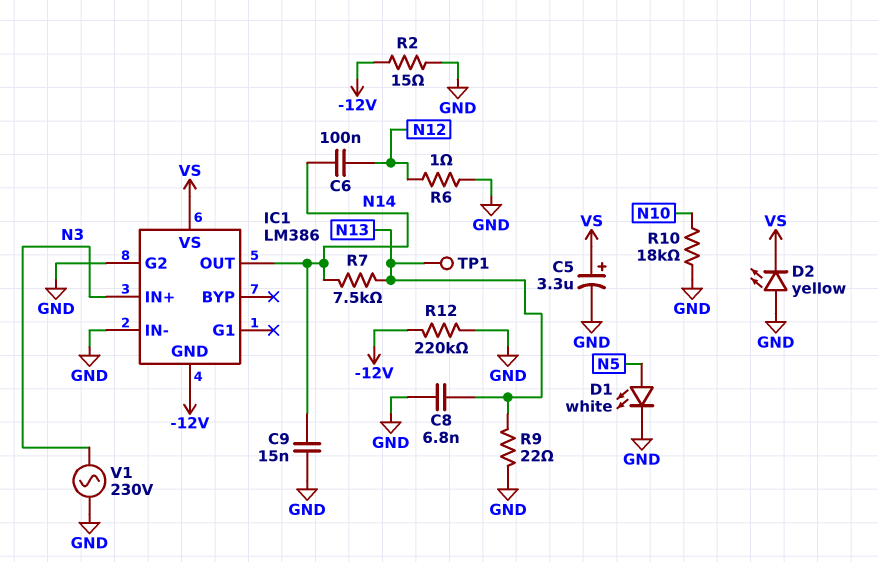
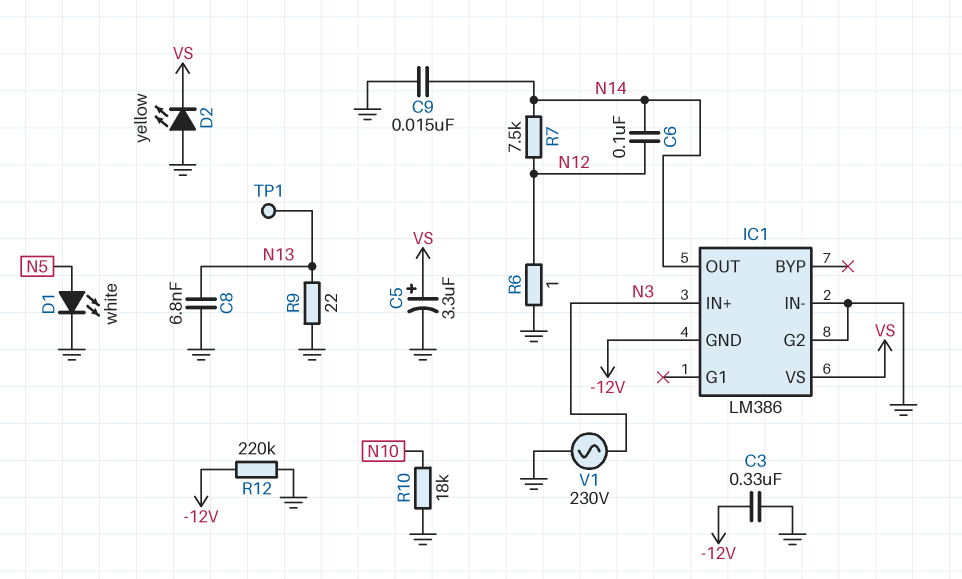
C3: none -> 330nF (-12V, GND)
R2: 15 (-12V, GND) -> none
R7: 7.5k (N13, N14) -> 7.5k (N12, N14)

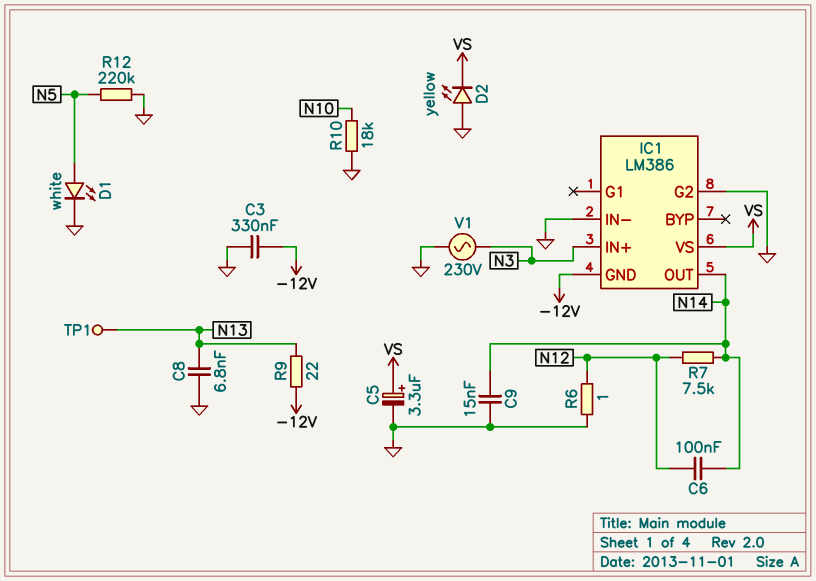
R9: 22 (GND, N13) -> 22 (-12V, N13)
R12: 220k (-12V, GND) -> 220k (GND, N5)

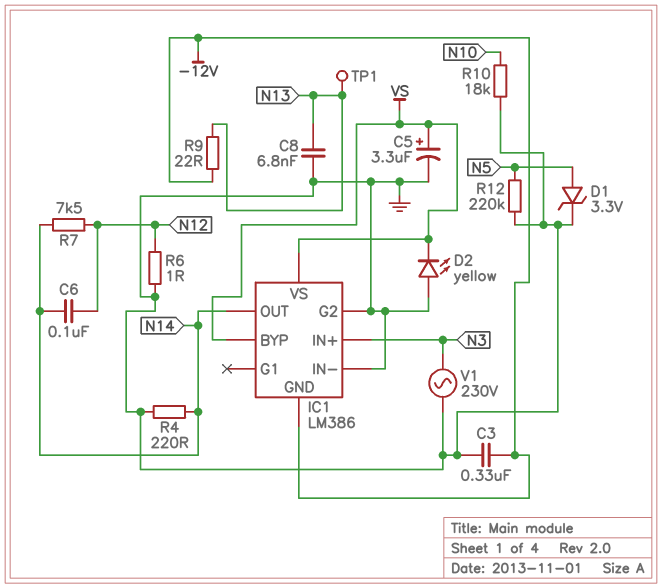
C9: 15nF (GND, N14) -> none
D1: LED white (A N5, K GND) -> zener 3.3V (A N5, K GND)
IC1 pin BYP: none -> VS
R4: none -> 220 (GND, N14)

